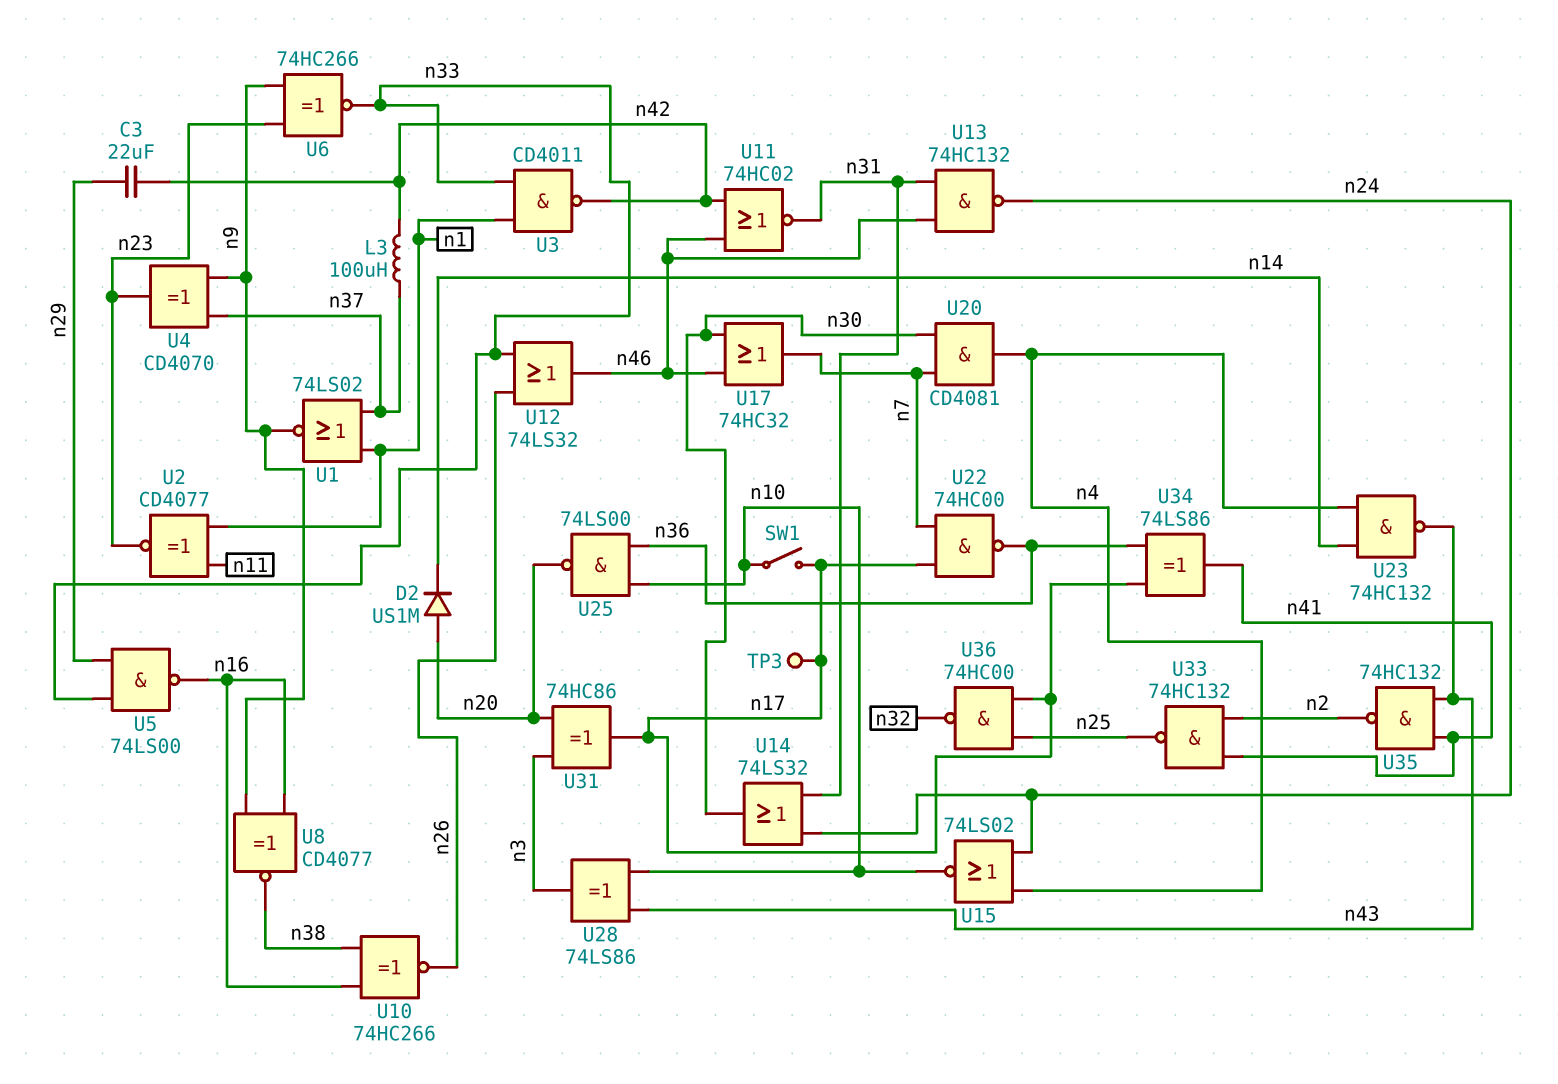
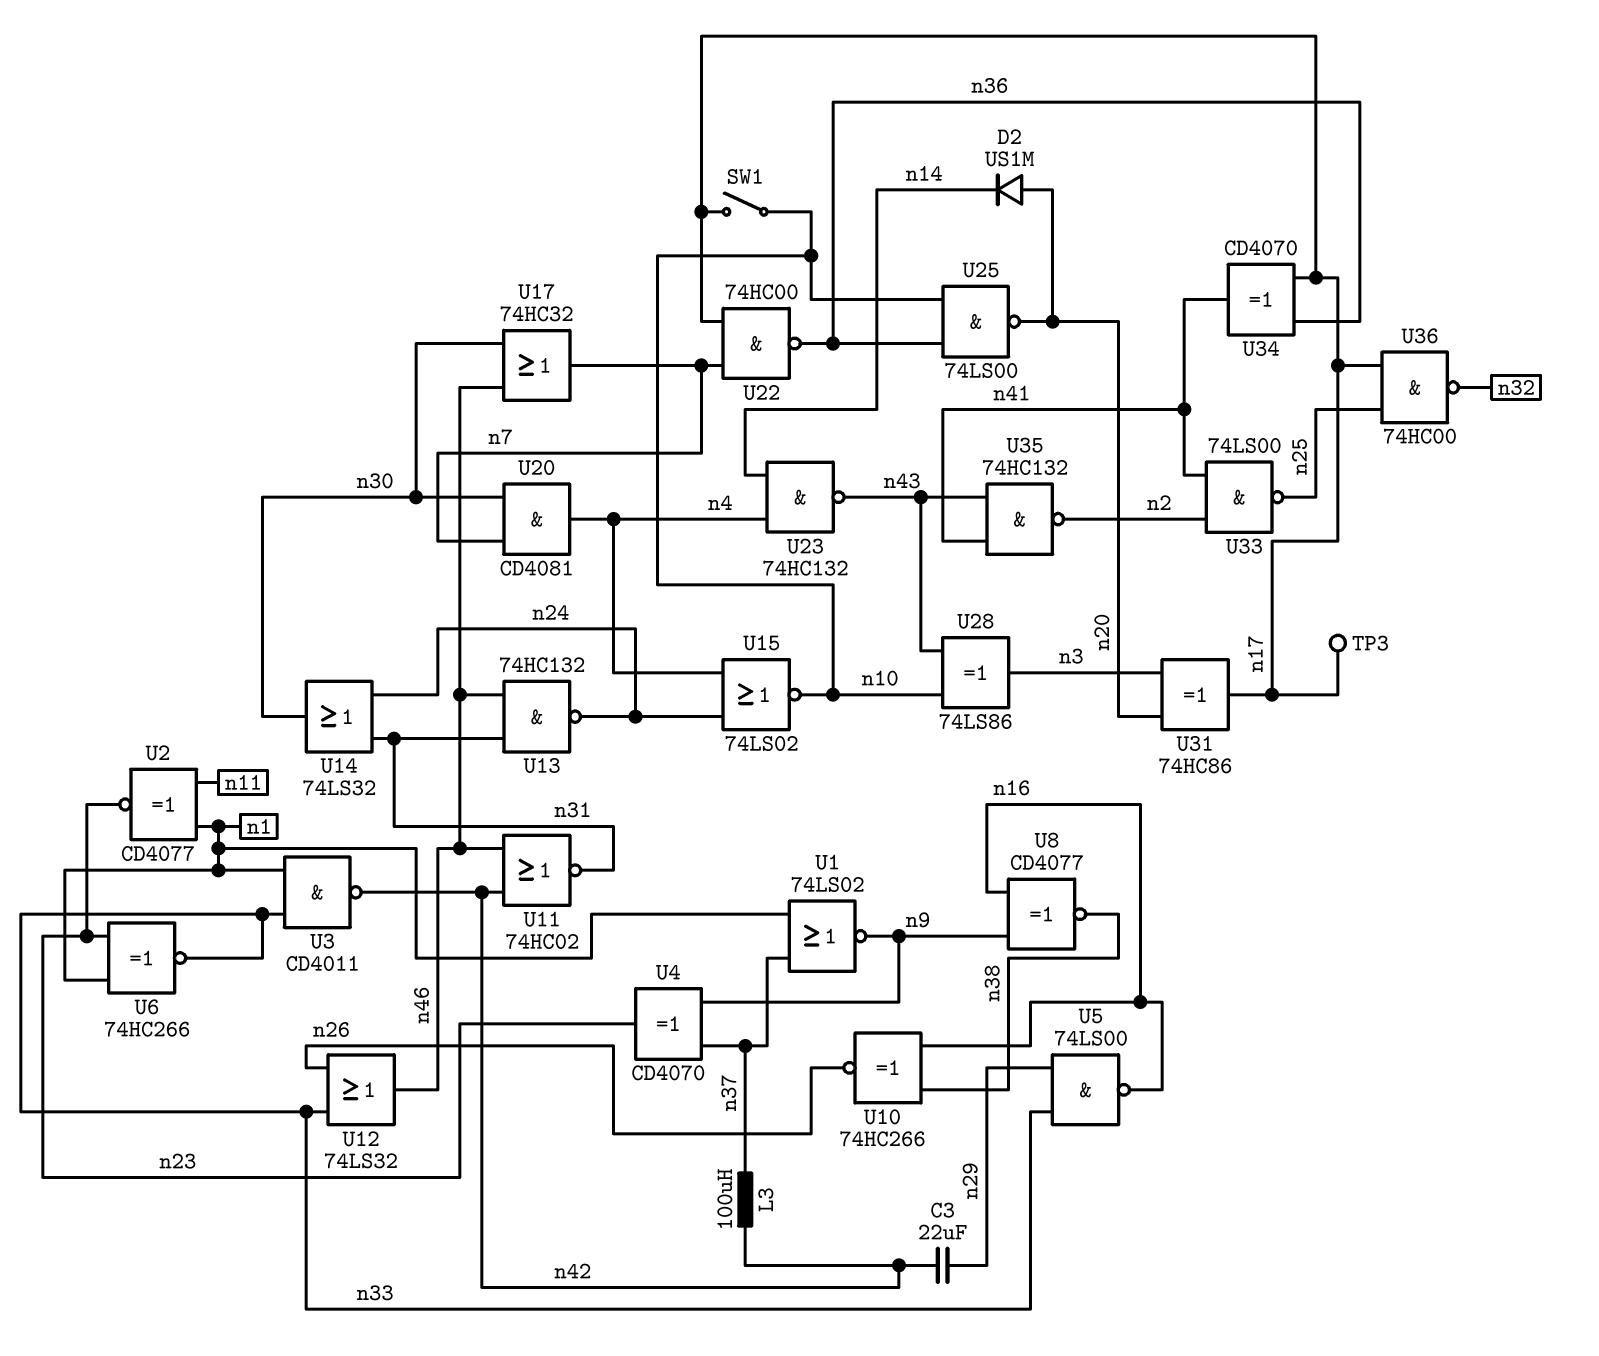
U6: XNOR 74HC266 (in n9, in n23, out n33) -> XNOR 74HC266 (in n1, in n23, out n33)
U33: NAND 74HC132 (in n2, in n41, out n25) -> NAND 74LS00 (in n2, in n41, out n25)
U34: XOR 74LS86 (in n17, in n36, out n41) -> XOR CD4070 (in n17, in n36, out n41)

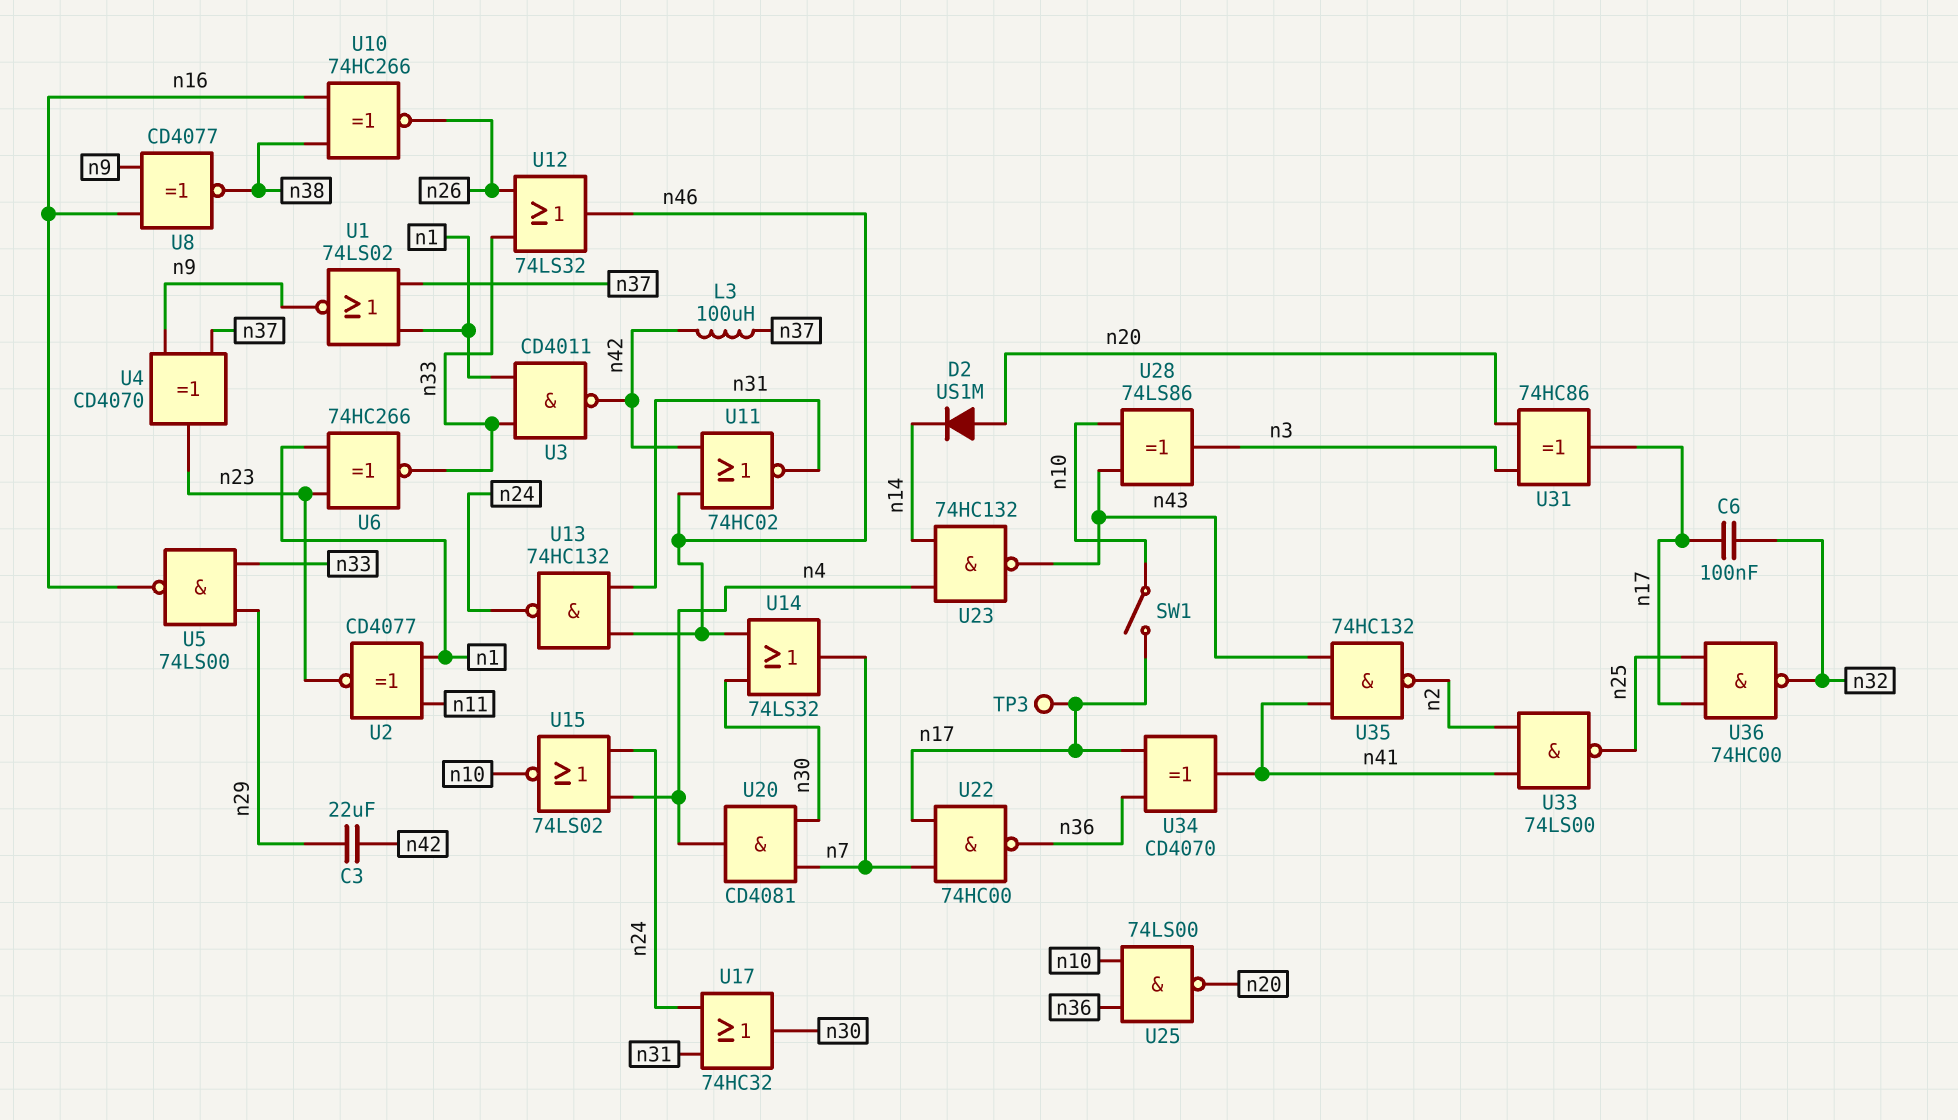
C6: none -> 100nF (n17, n32)
U14: OR 74LS32 (in n24, in n31, out n30) -> OR 74LS32 (in n30, in n46, out n7)
U17: OR 74HC32 (in n30, in n46, out n7) -> OR 74HC32 (in n24, in n31, out n30)

